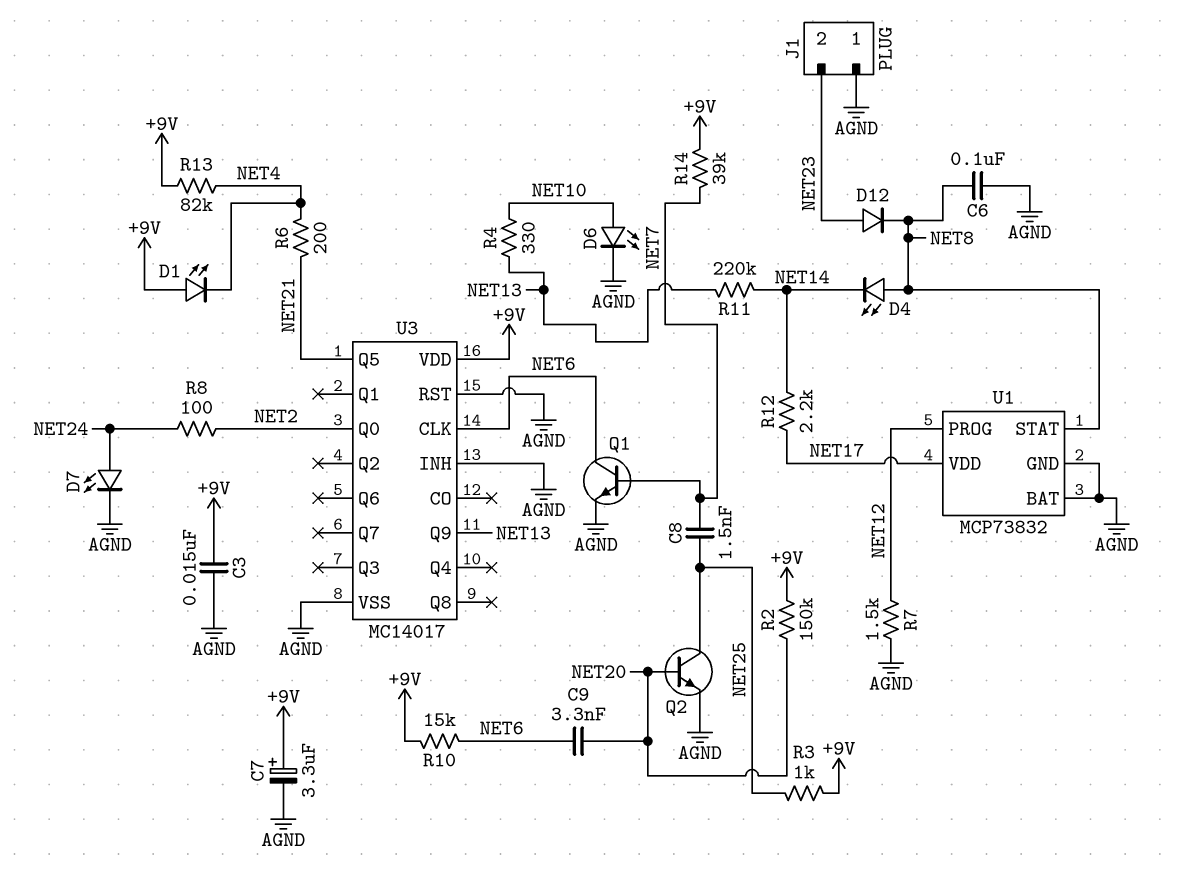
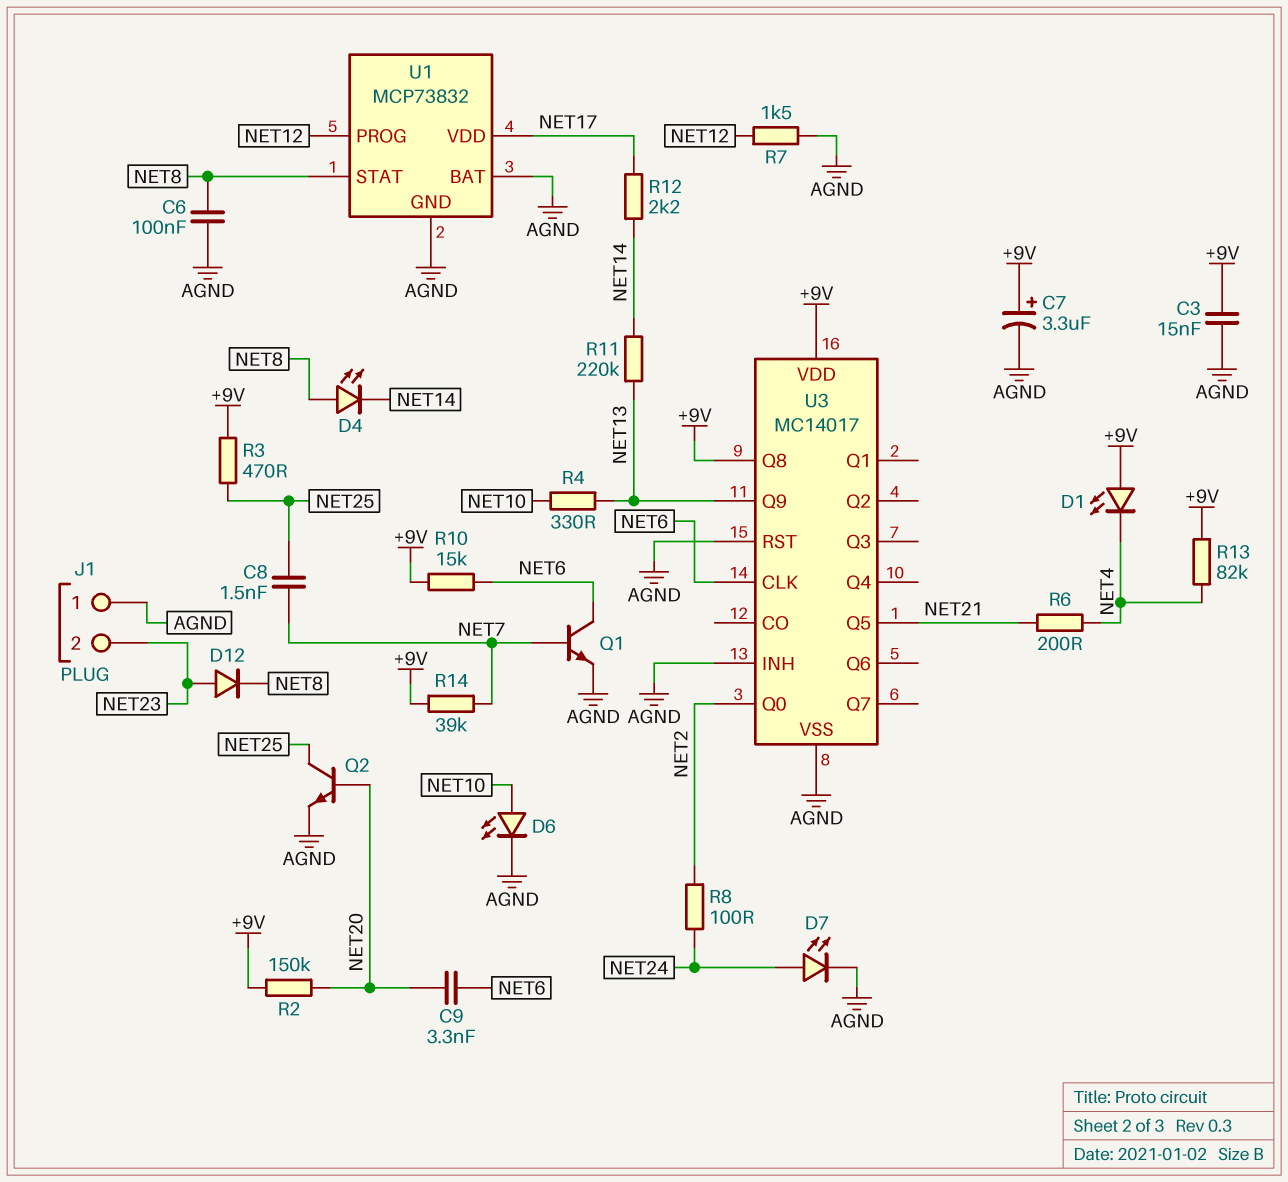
R3: 1k (+9V, NET25) -> 470 (+9V, NET25)
U3 pin Q8: none -> +9V

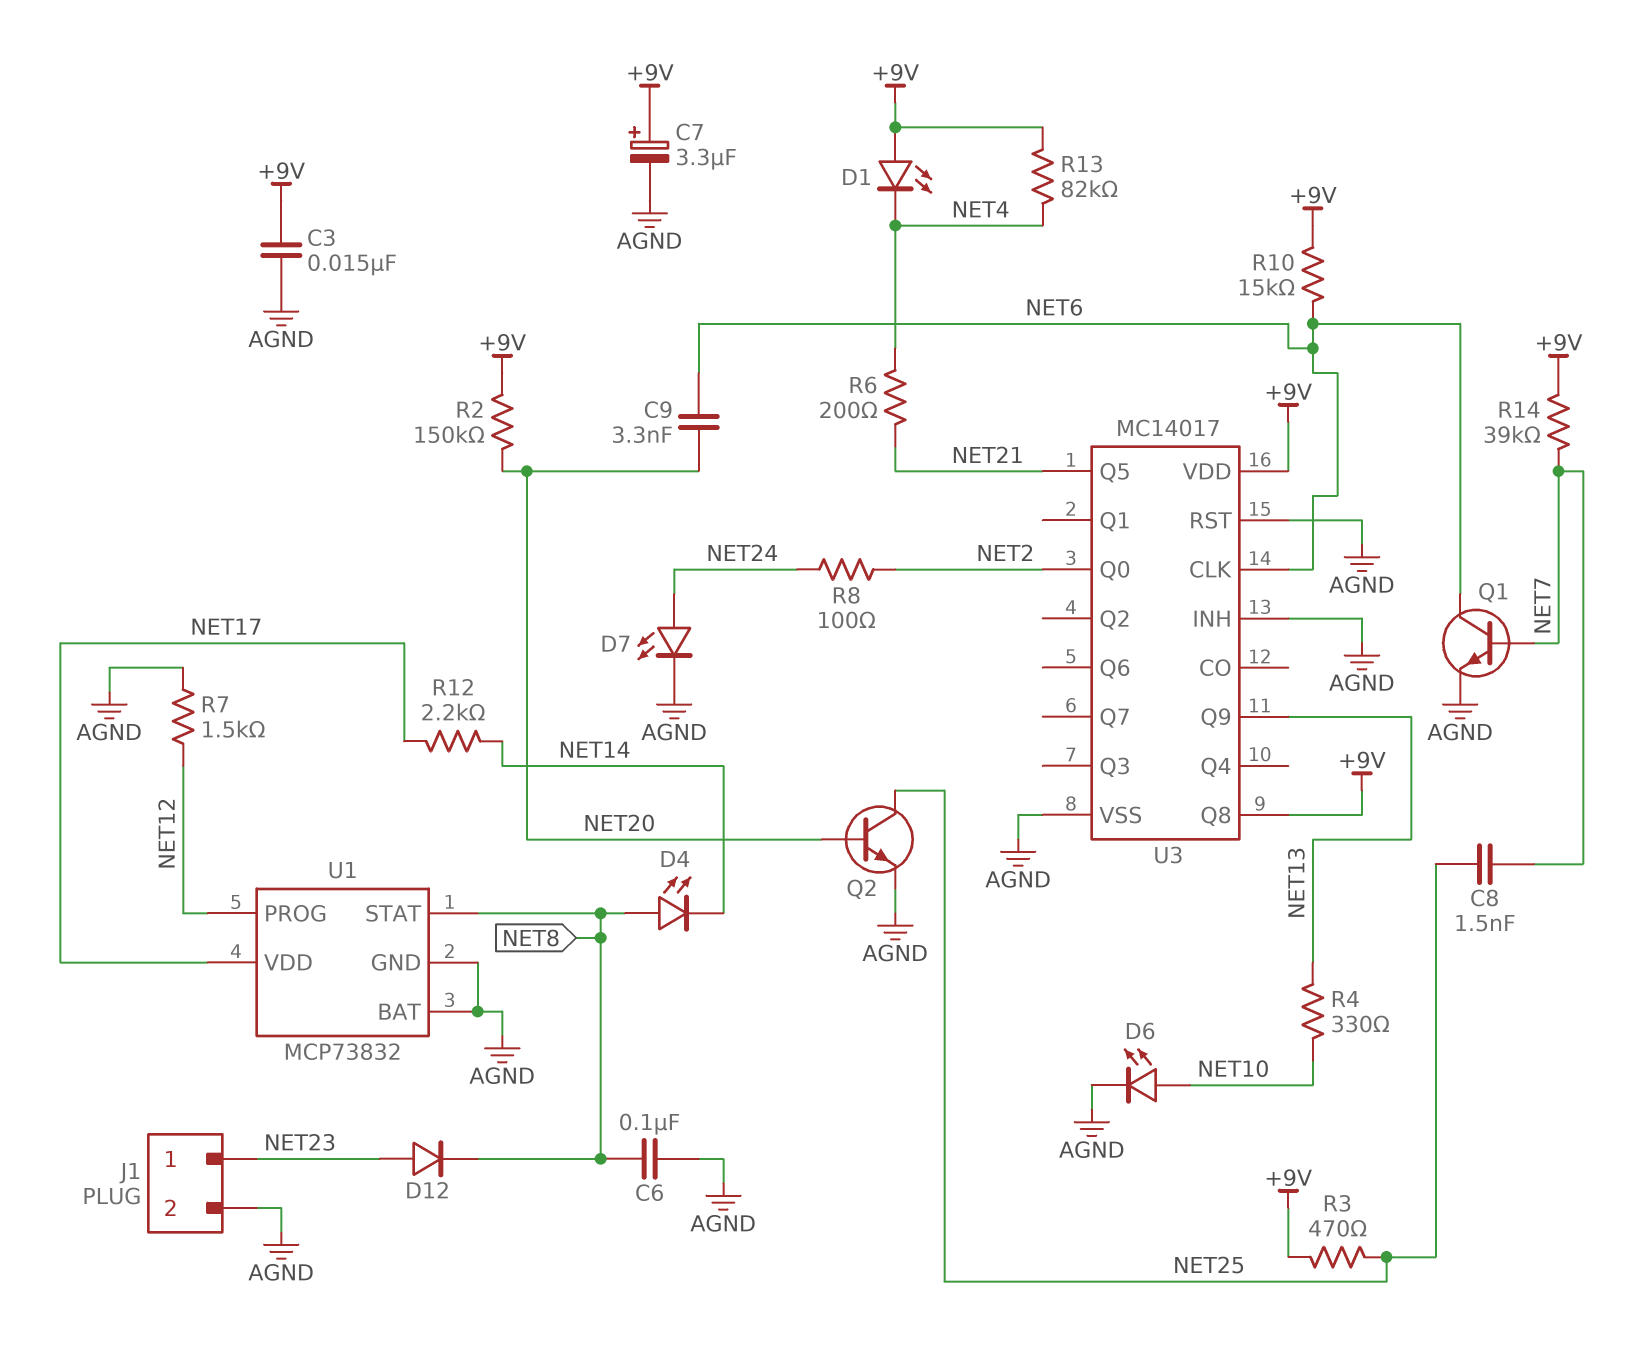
J1 pin 1: AGND -> NET23
J1 pin 2: NET23 -> AGND
R11: 220k (NET13, NET14) -> none

